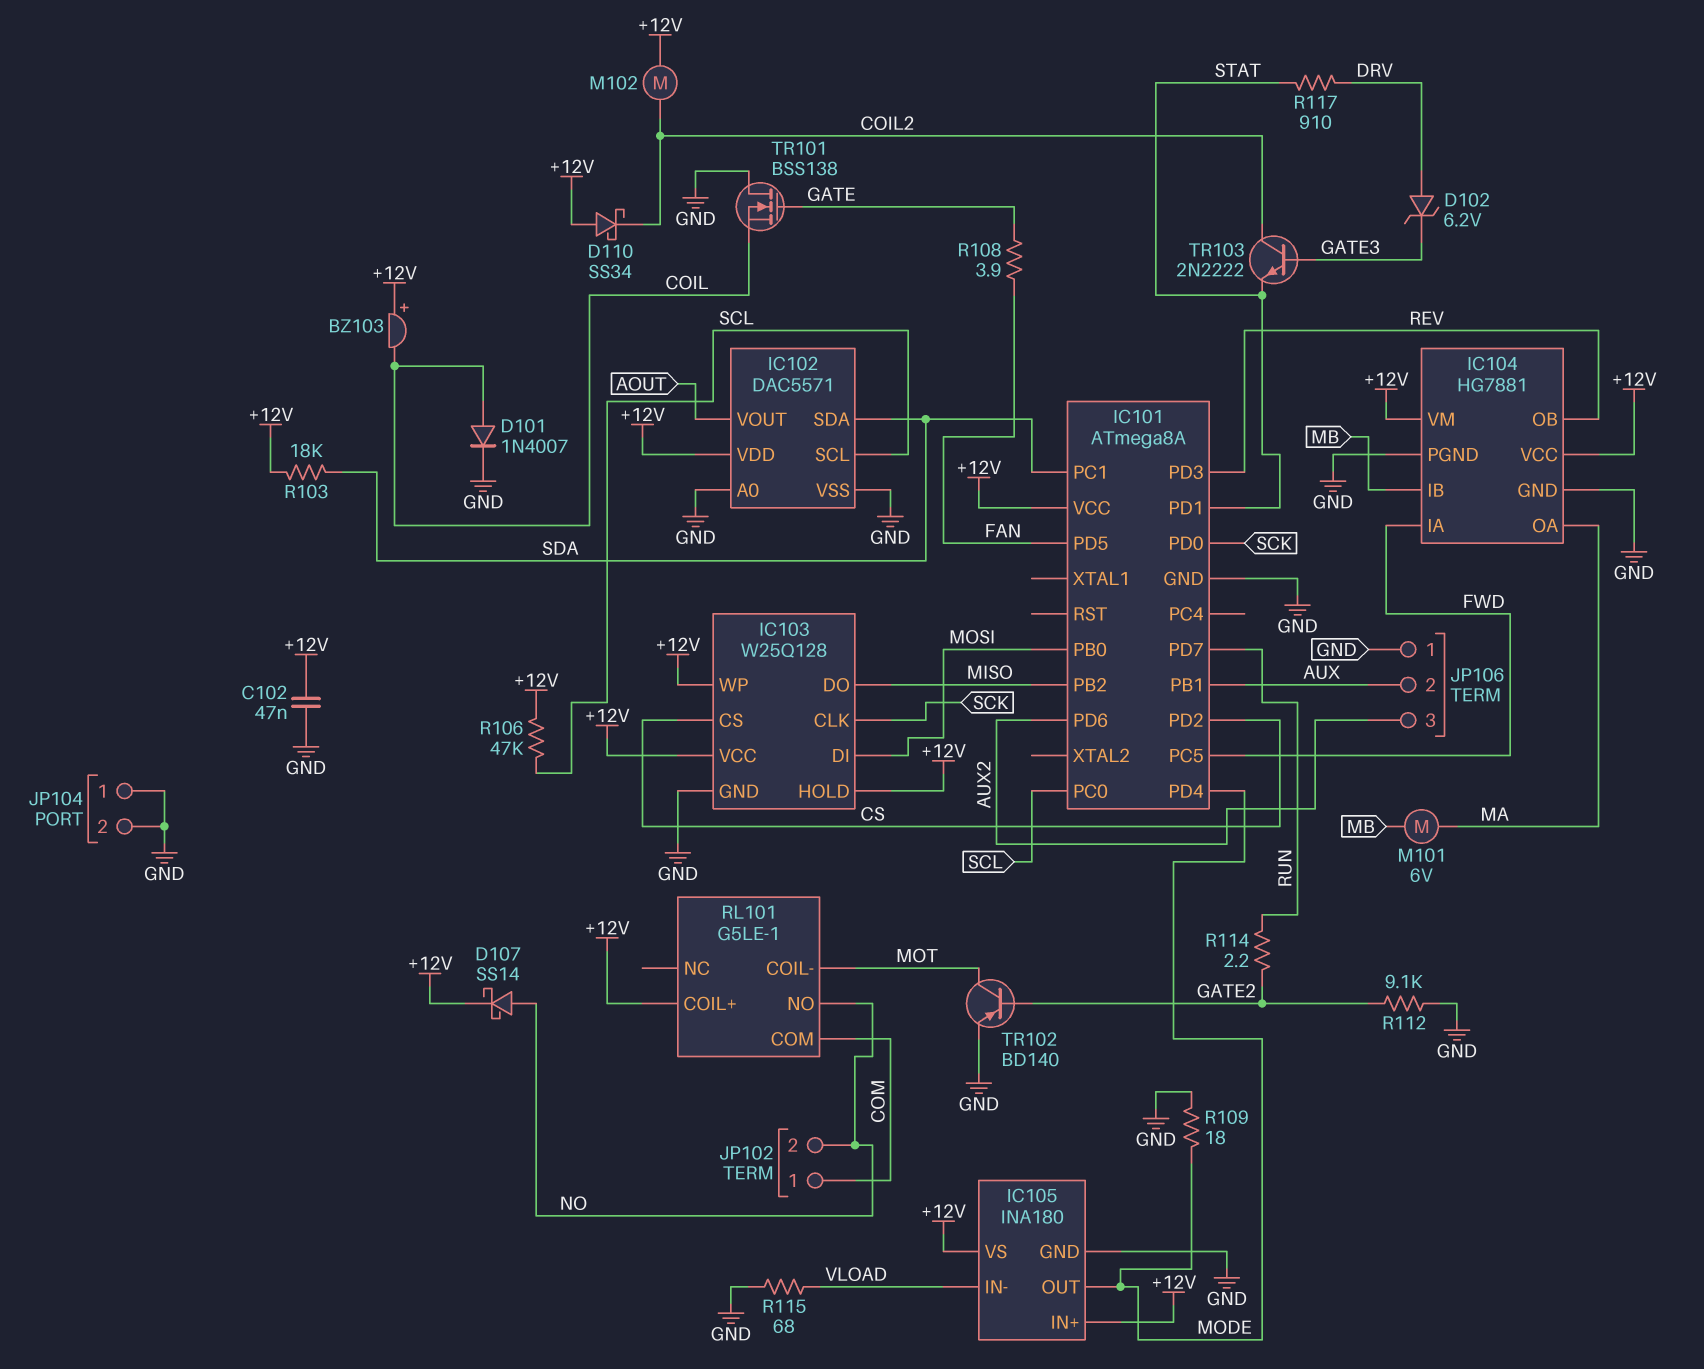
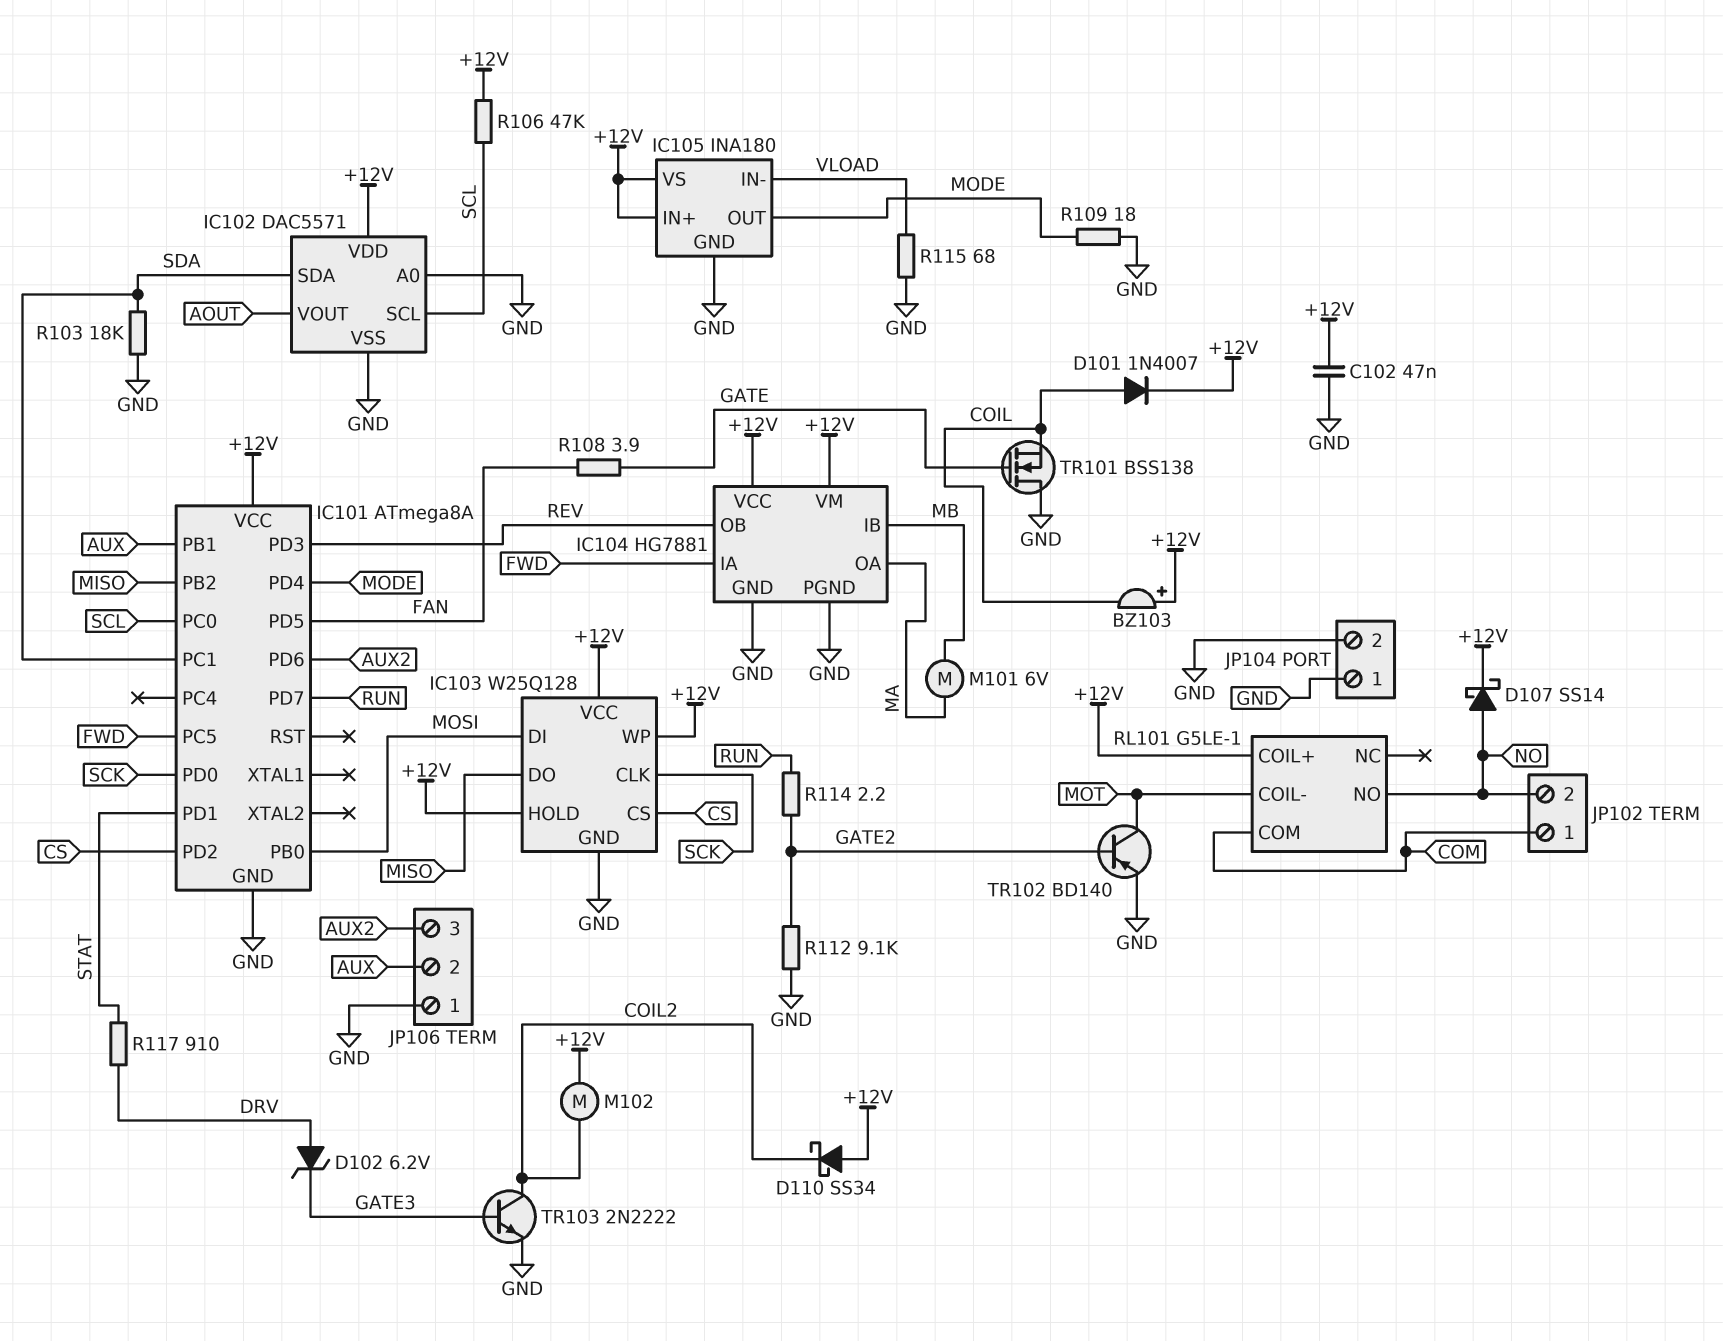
D101: diode 1N4007 (A COIL, K GND) -> diode 1N4007 (A COIL, K +12V)
R103: 18k (+12V, SDA) -> 18k (GND, SDA)
TR103: NPN 2N2222 (B GATE3, C COIL2, E STAT) -> NPN 2N2222 (B GATE3, C COIL2, E GND)

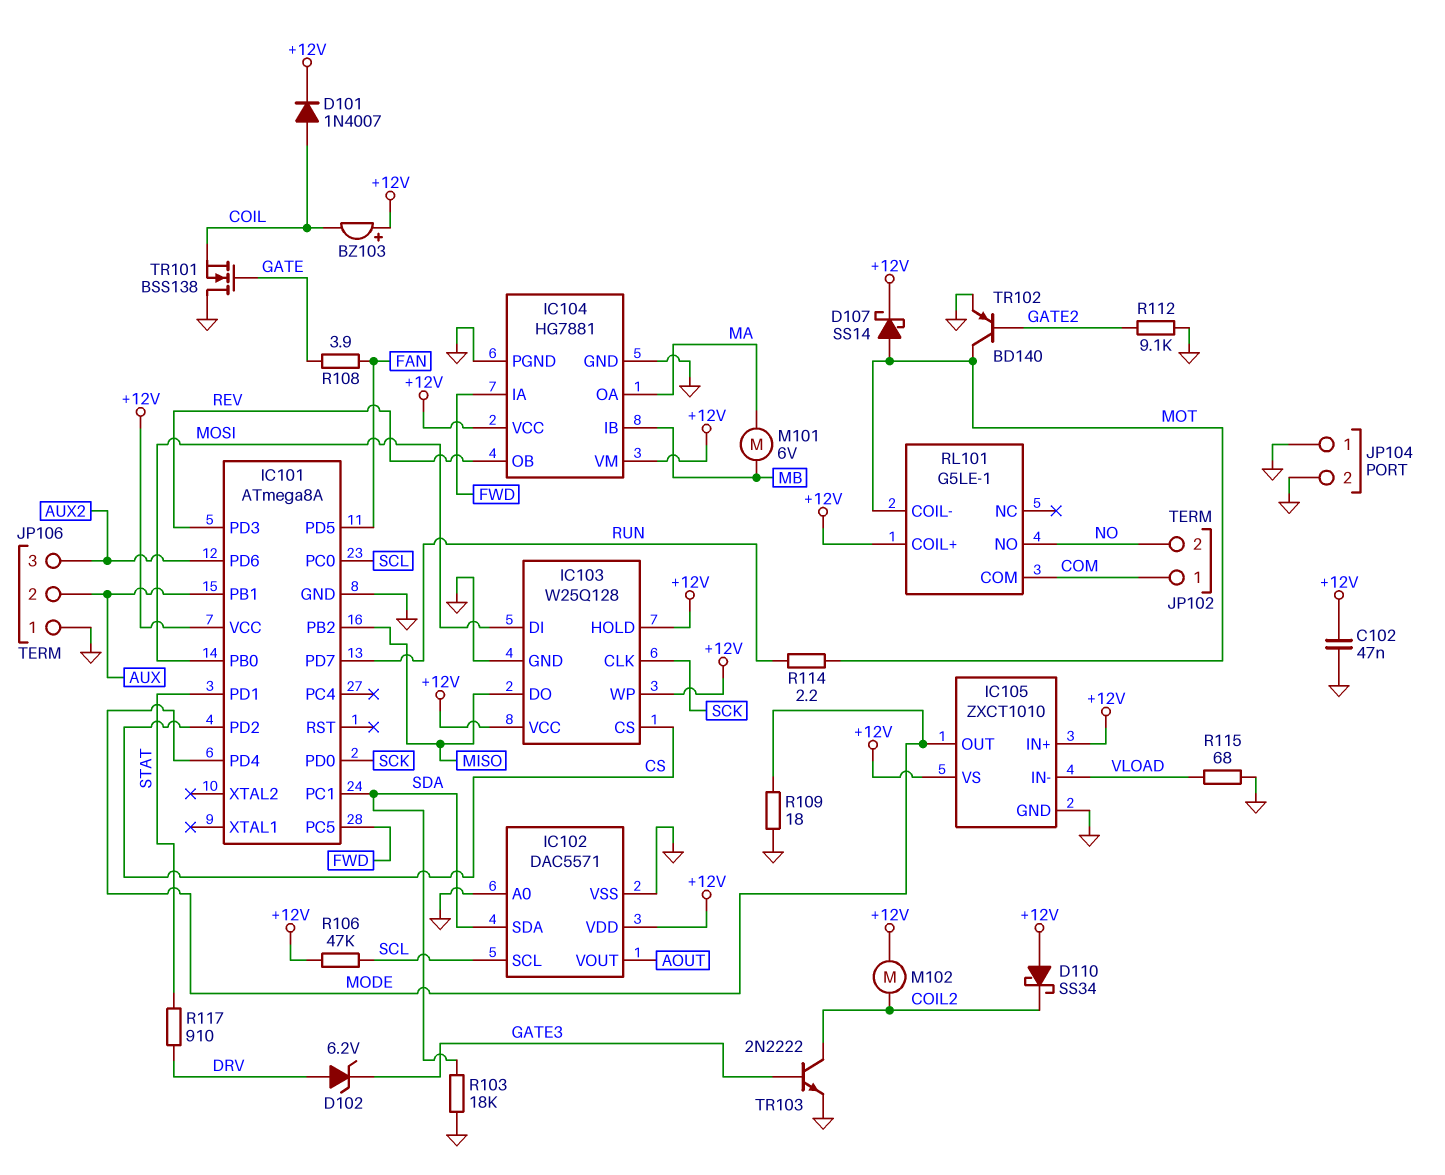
D107: schottky SS14 (A NO, K +12V) -> schottky SS14 (A MOT, K +12V)
IC105: INA180 -> ZXCT1010
R114: 2.2 (GATE2, RUN) -> 2.2 (MOT, RUN)

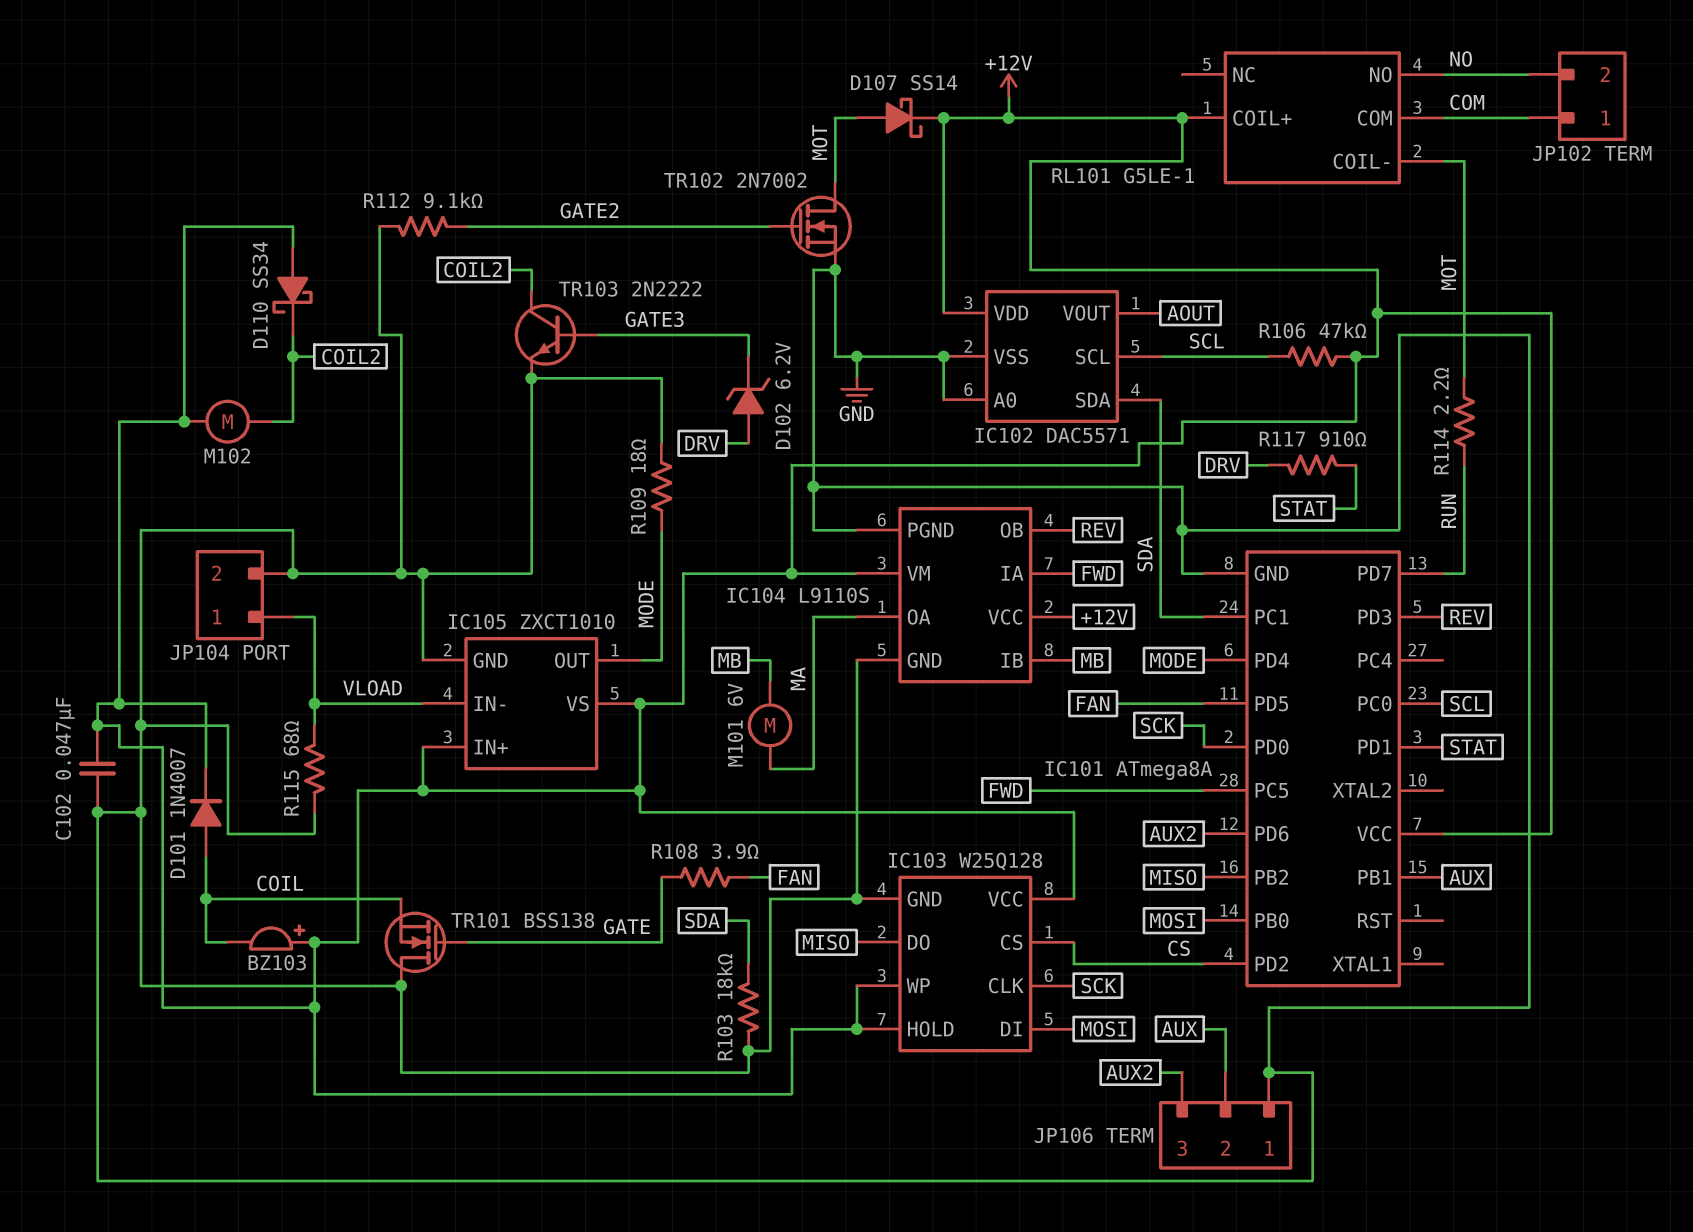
IC104: HG7881 -> L9110S
JP104 pin 1: GND -> VLOAD
TR102: PNP BD140 (B GATE2, C MOT, E GND) -> NMOS 2N7002 (G GATE2, D MOT, S GND)

